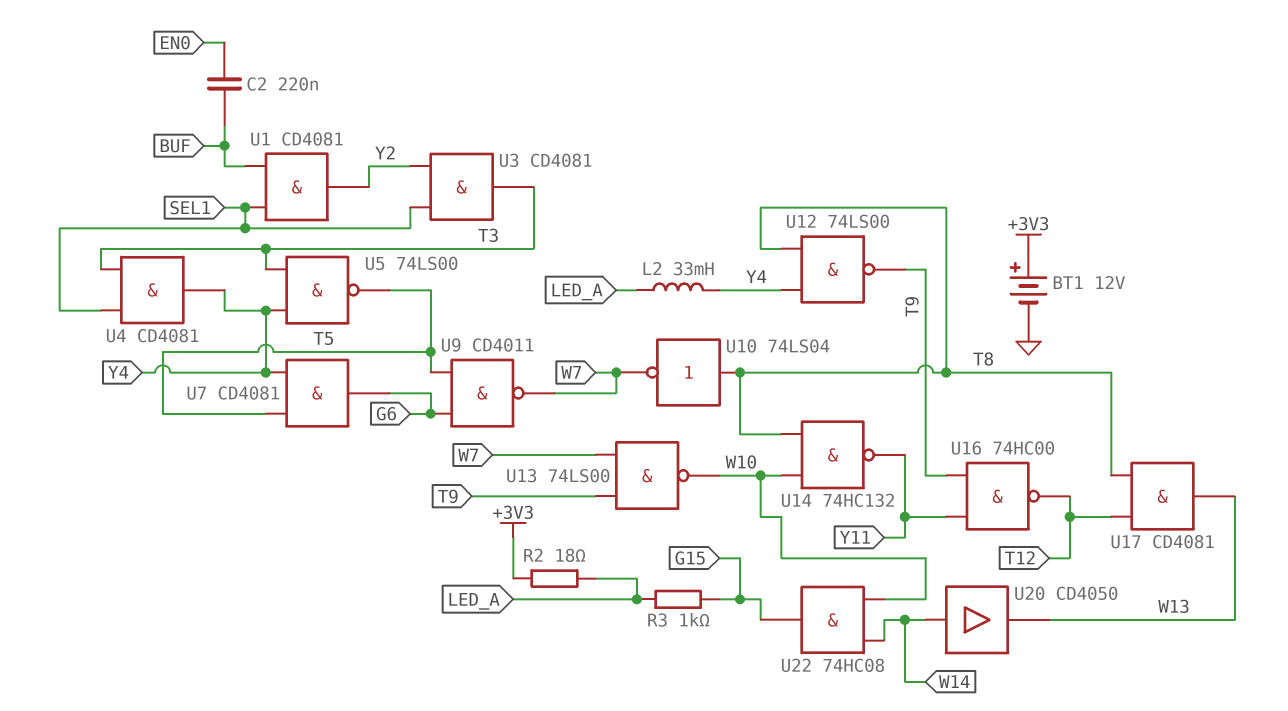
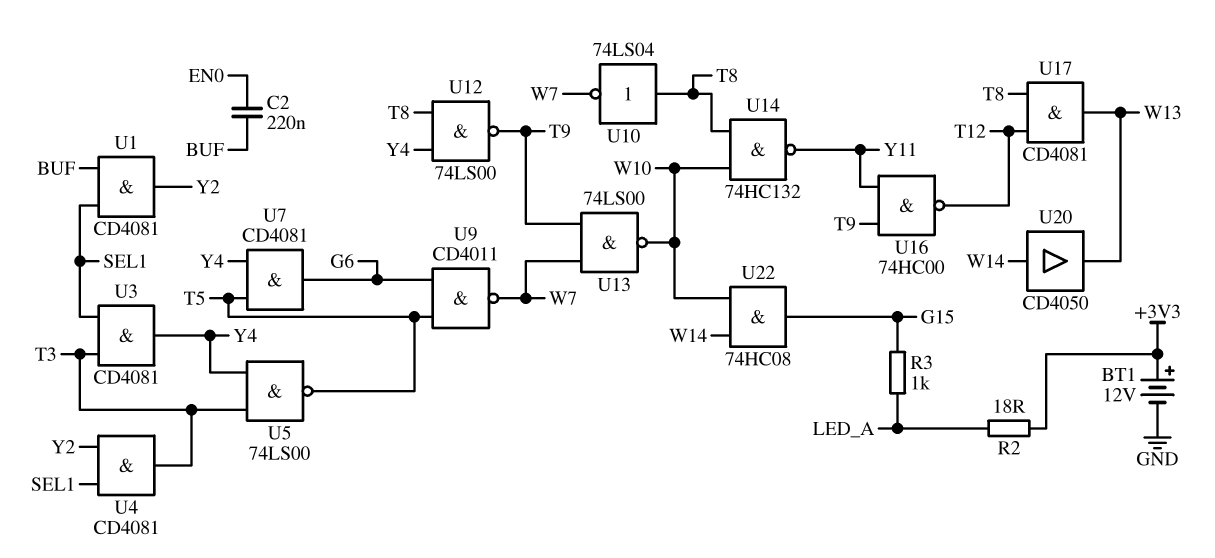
L2: 33mH (LED_A, Y4) -> none
U3: AND CD4081 (in SEL1, in Y2, out T3) -> AND CD4081 (in SEL1, in T3, out Y4)
U4: AND CD4081 (in SEL1, in T3, out Y4) -> AND CD4081 (in SEL1, in Y2, out T3)

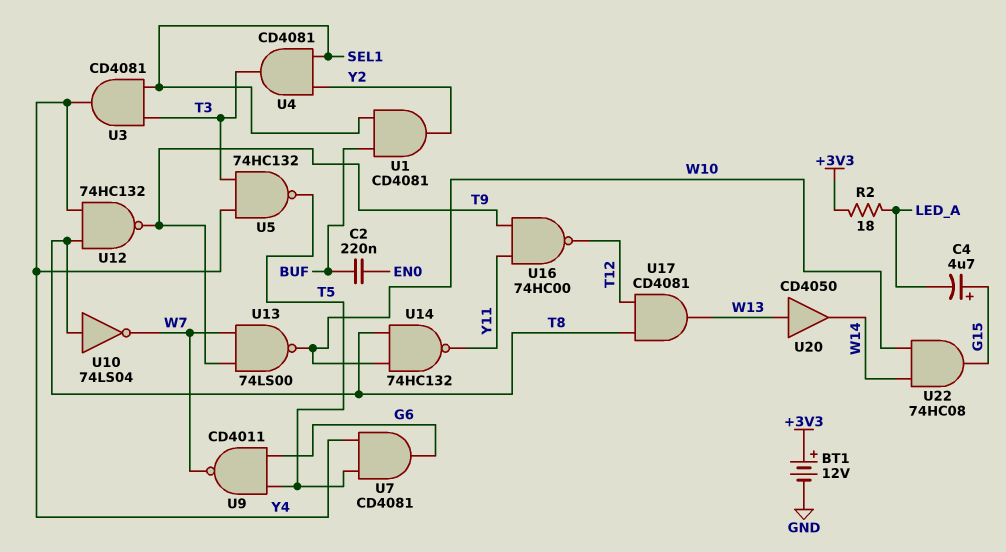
C4: none -> 4.7uF (plus G15, minus LED_A)
R3: 1k (G15, LED_A) -> none
U5: NAND 74LS00 (in T3, in Y4, out T5) -> NAND 74HC132 (in T3, in Y4, out T5)
U12: NAND 74LS00 (in T8, in Y4, out T9) -> NAND 74HC132 (in T8, in Y4, out T9)
U20: buffer CD4050 (in W14, out W13) -> buffer CD4050 (in W13, out W14)

